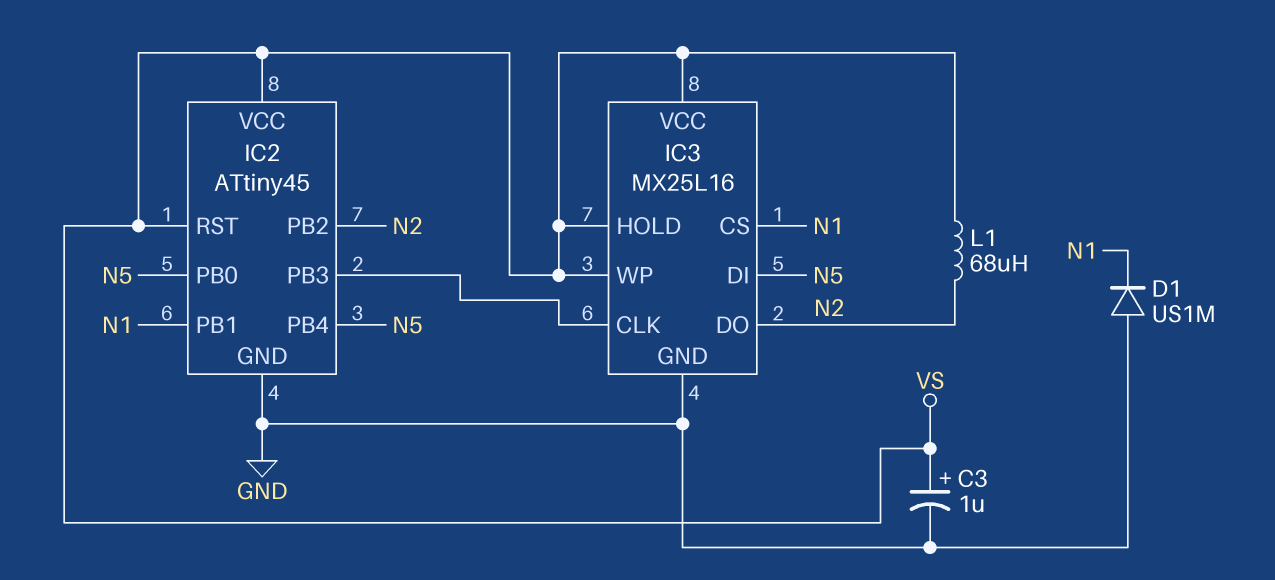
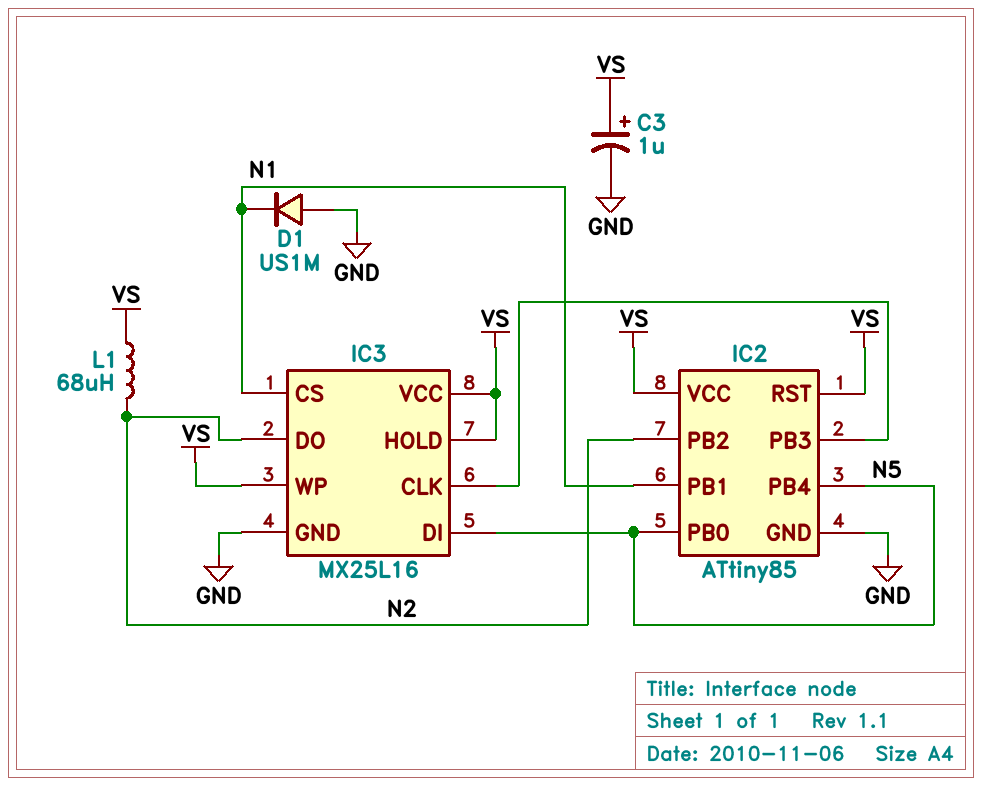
IC2: ATtiny45 -> ATtiny85

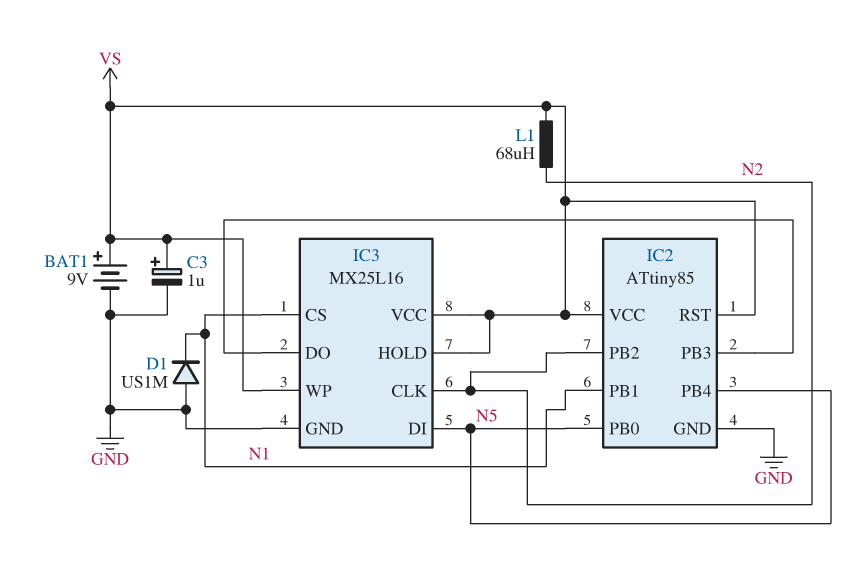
BAT1: none -> 9V (plus VS, minus GND)
IC3 pin CLK: IC2/PB3 -> N2
IC3 pin DO: N2 -> IC2/PB3

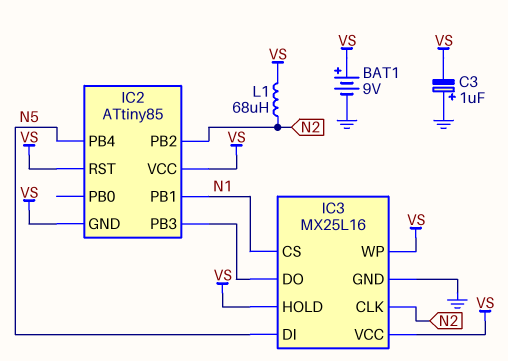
C3: 1uF (plus VS, minus GND) -> 1uF (plus GND, minus VS)
D1: diode US1M (A GND, K N1) -> none
IC2 pin GND: GND -> VS
IC2 pin PB0: N5 -> none

